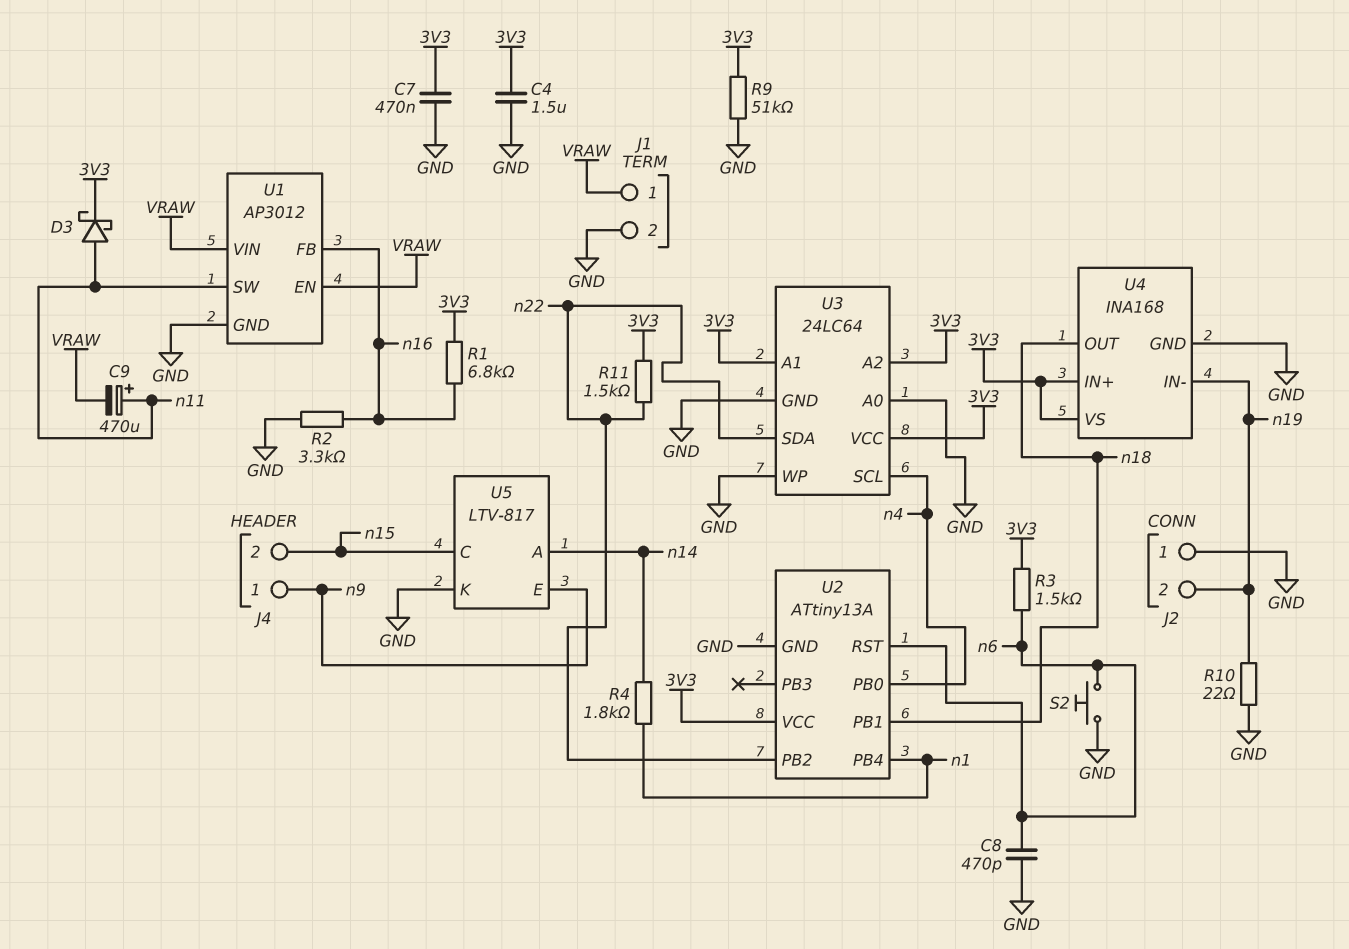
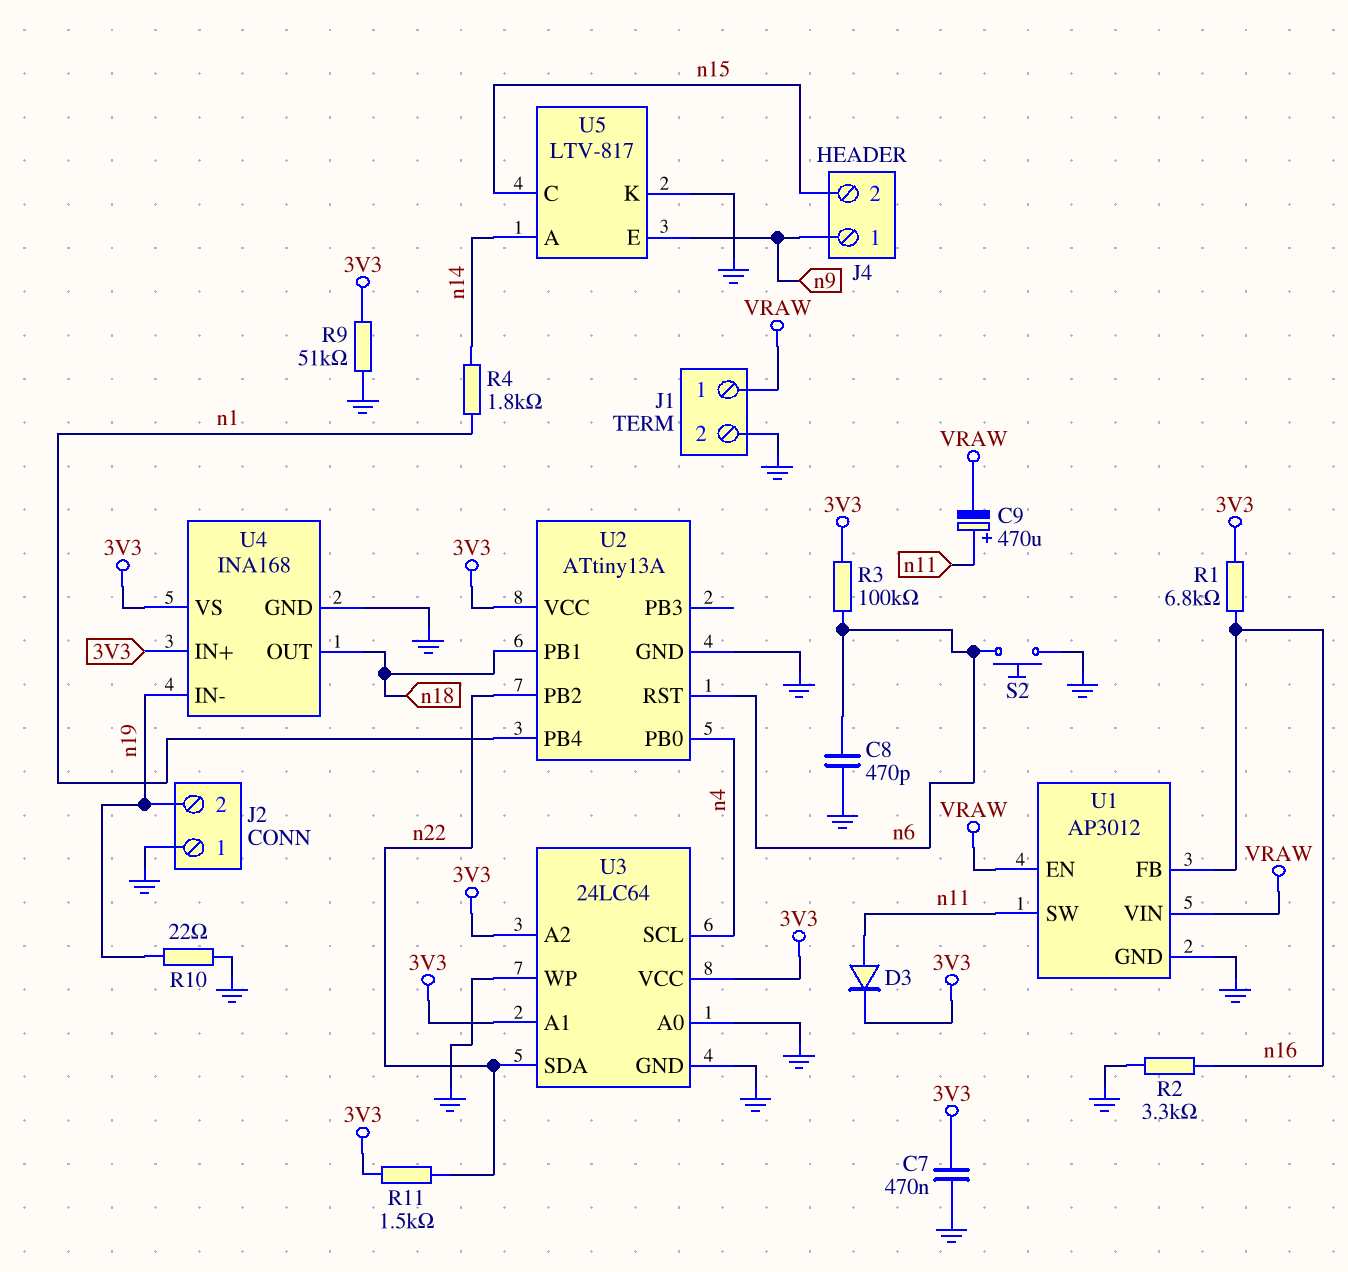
C4: 1.5uF (3V3, GND) -> none
D3: schottky (A n11, K 3V3) -> diode (A n11, K 3V3)
R3: 1.5k (3V3, n6) -> 100k (3V3, n6)

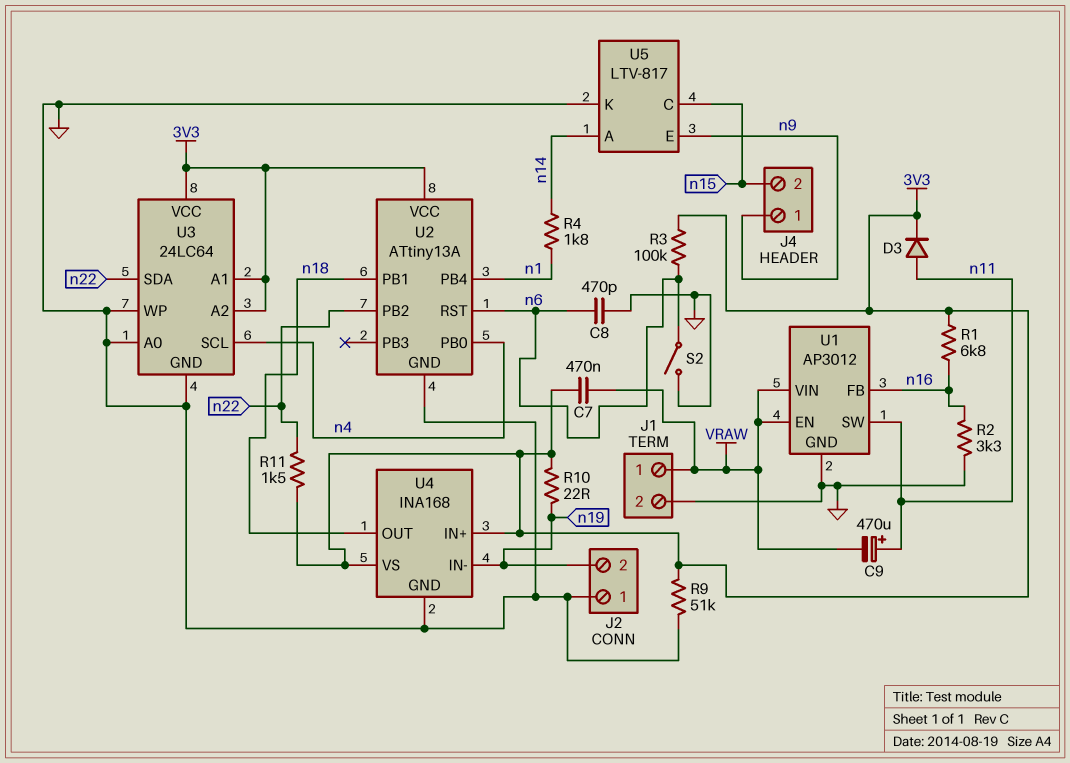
C7: 470nF (3V3, GND) -> 470nF (3V3, VRAW)
R10: 22 (GND, n19) -> 22 (3V3, n19)
S2: button (GND, n6) -> switch (GND, n6)

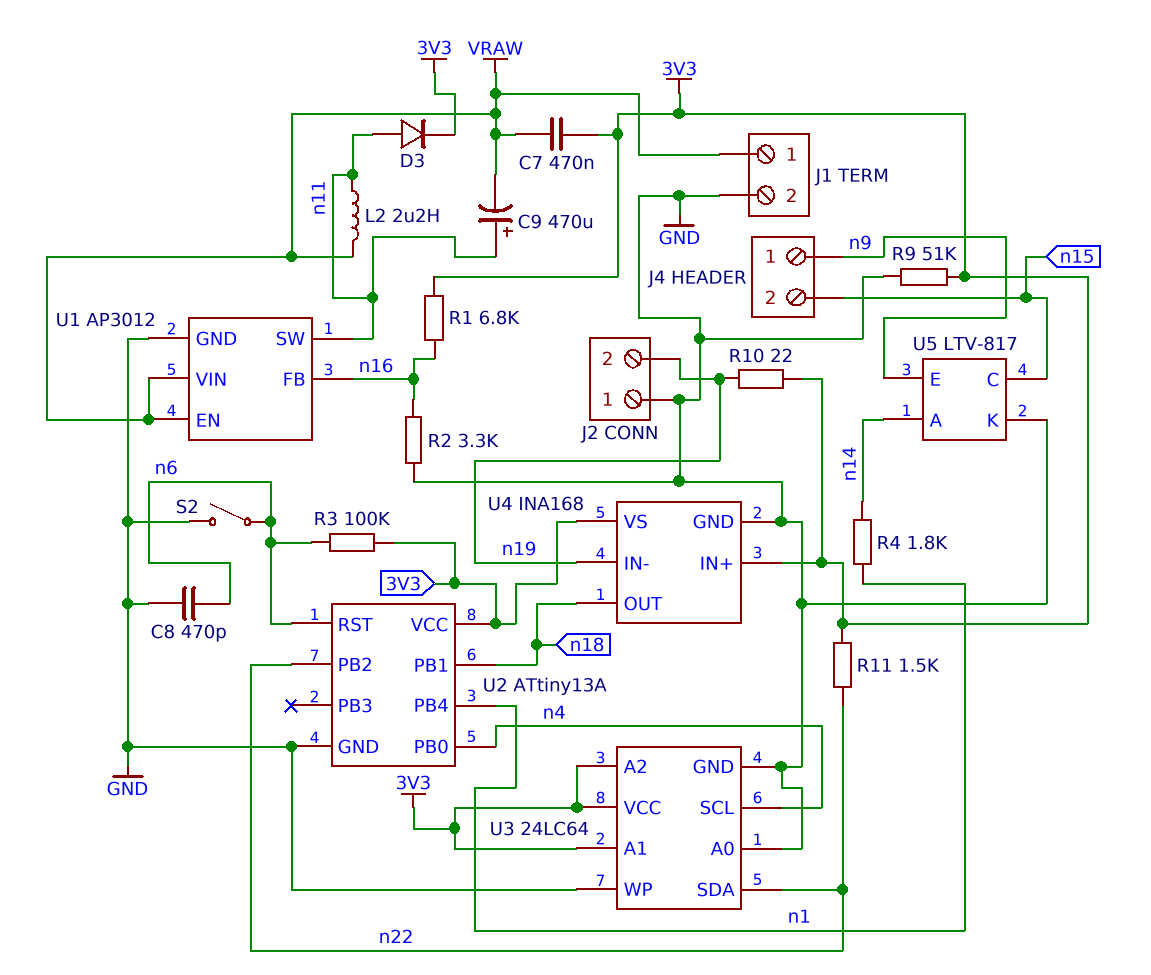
L2: none -> 2.2uH (VRAW, n11)

